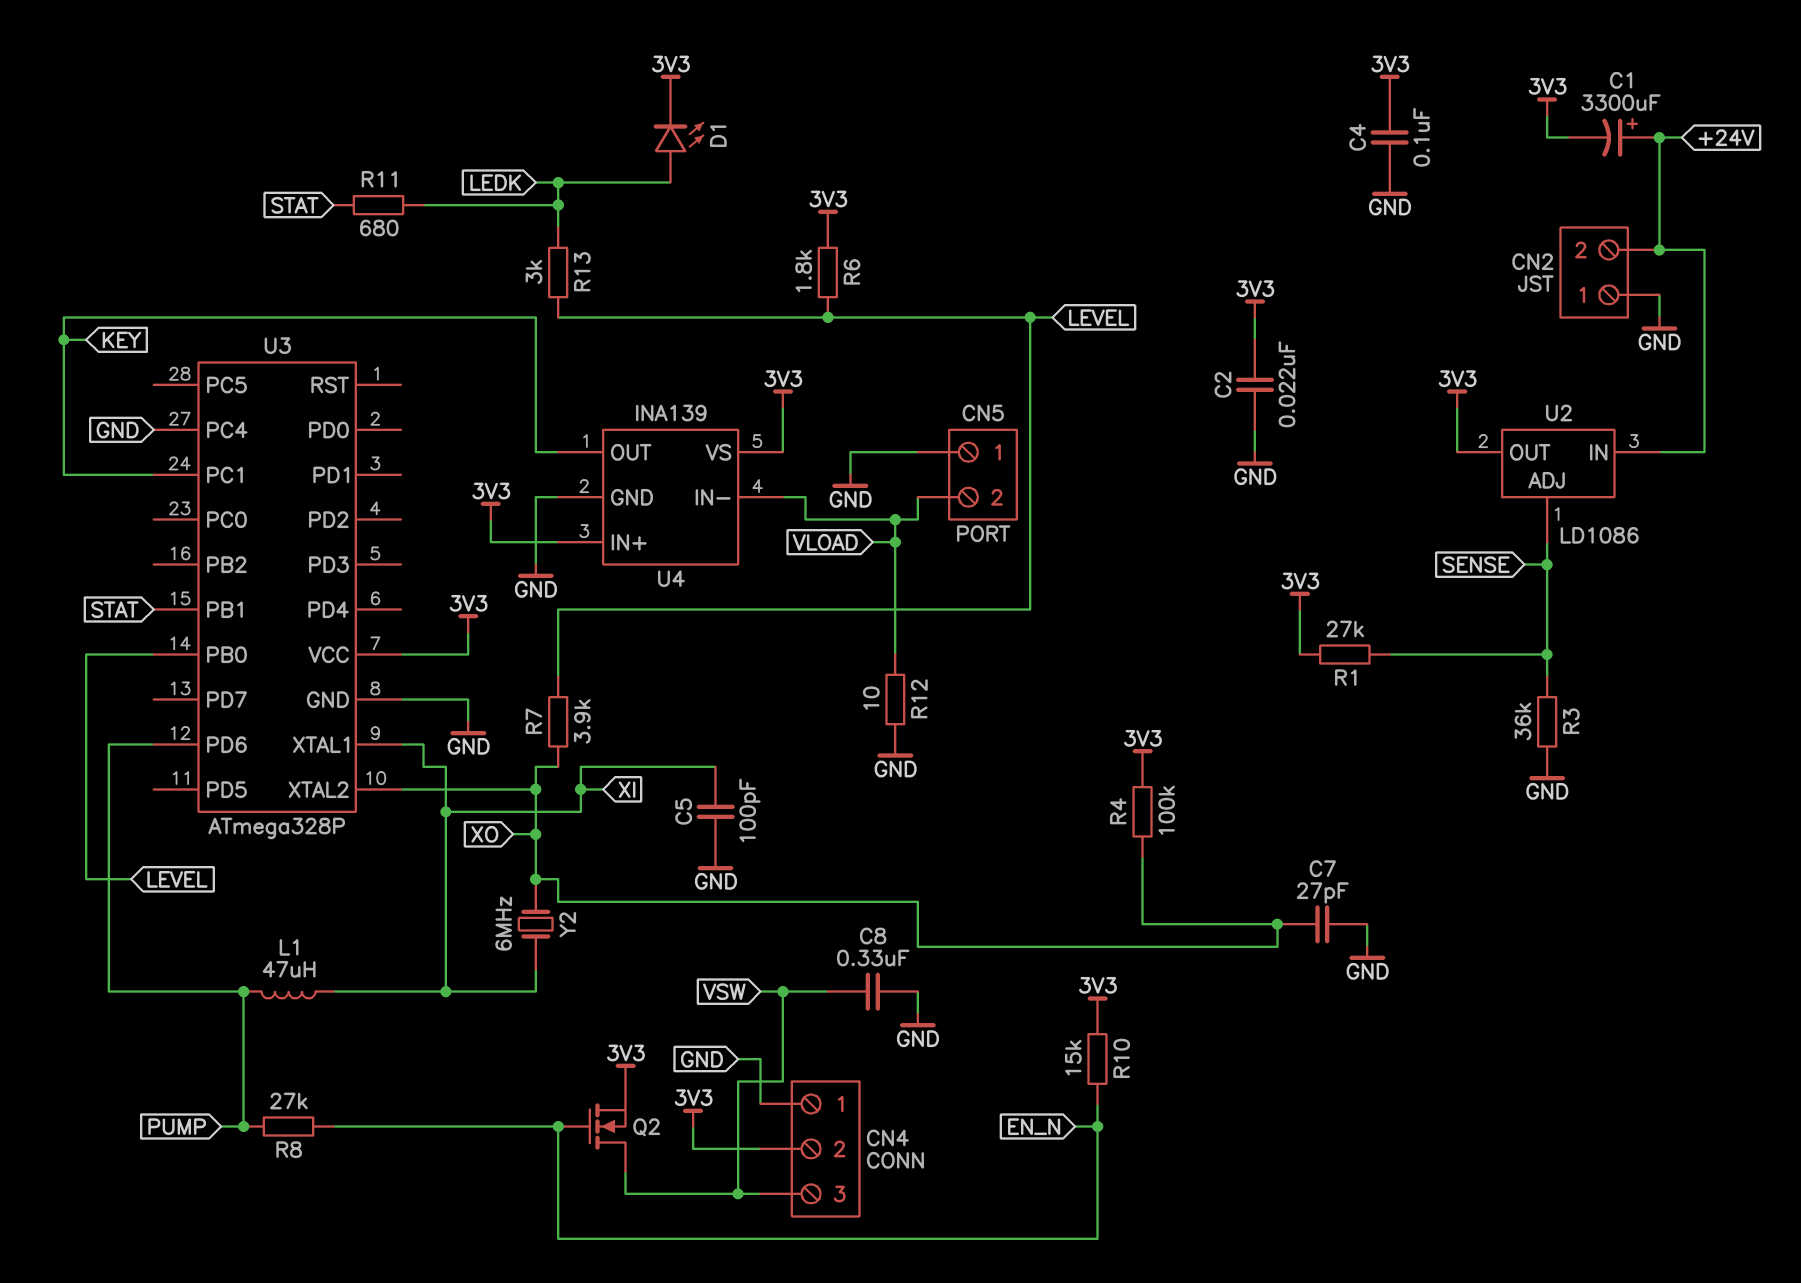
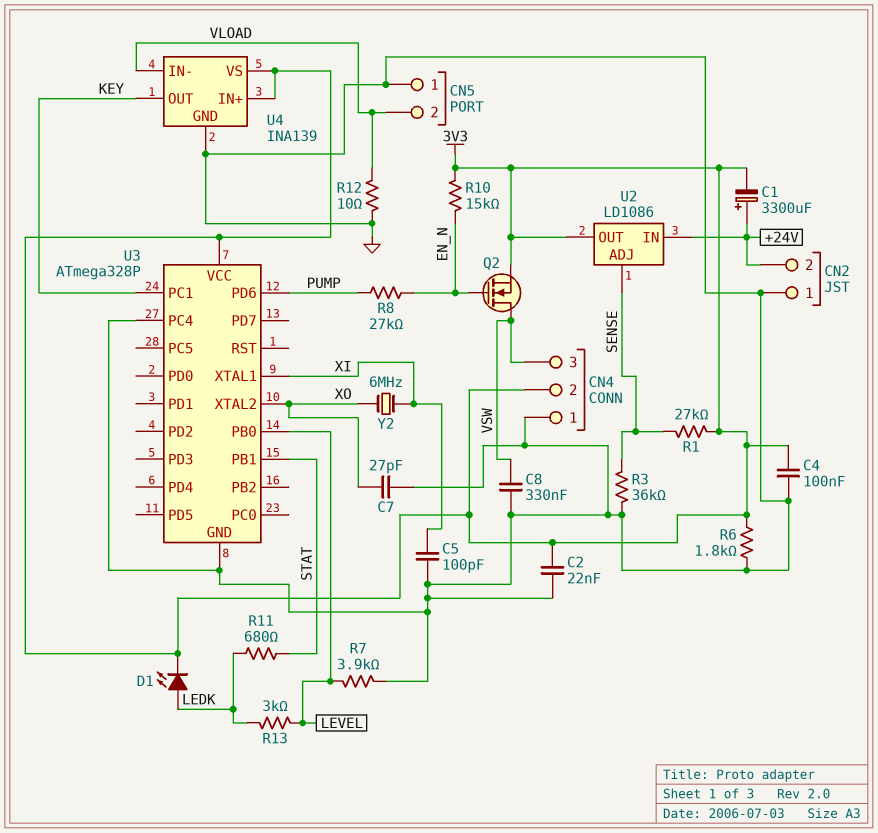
L1: 47uH (PUMP, XI) -> none
R4: 100k (3V3, XO) -> none
R6: 1.8k (3V3, LEVEL) -> 1.8k (3V3, GND)
R7: 3.9k (LEVEL, XO) -> 3.9k (GND, LEVEL)

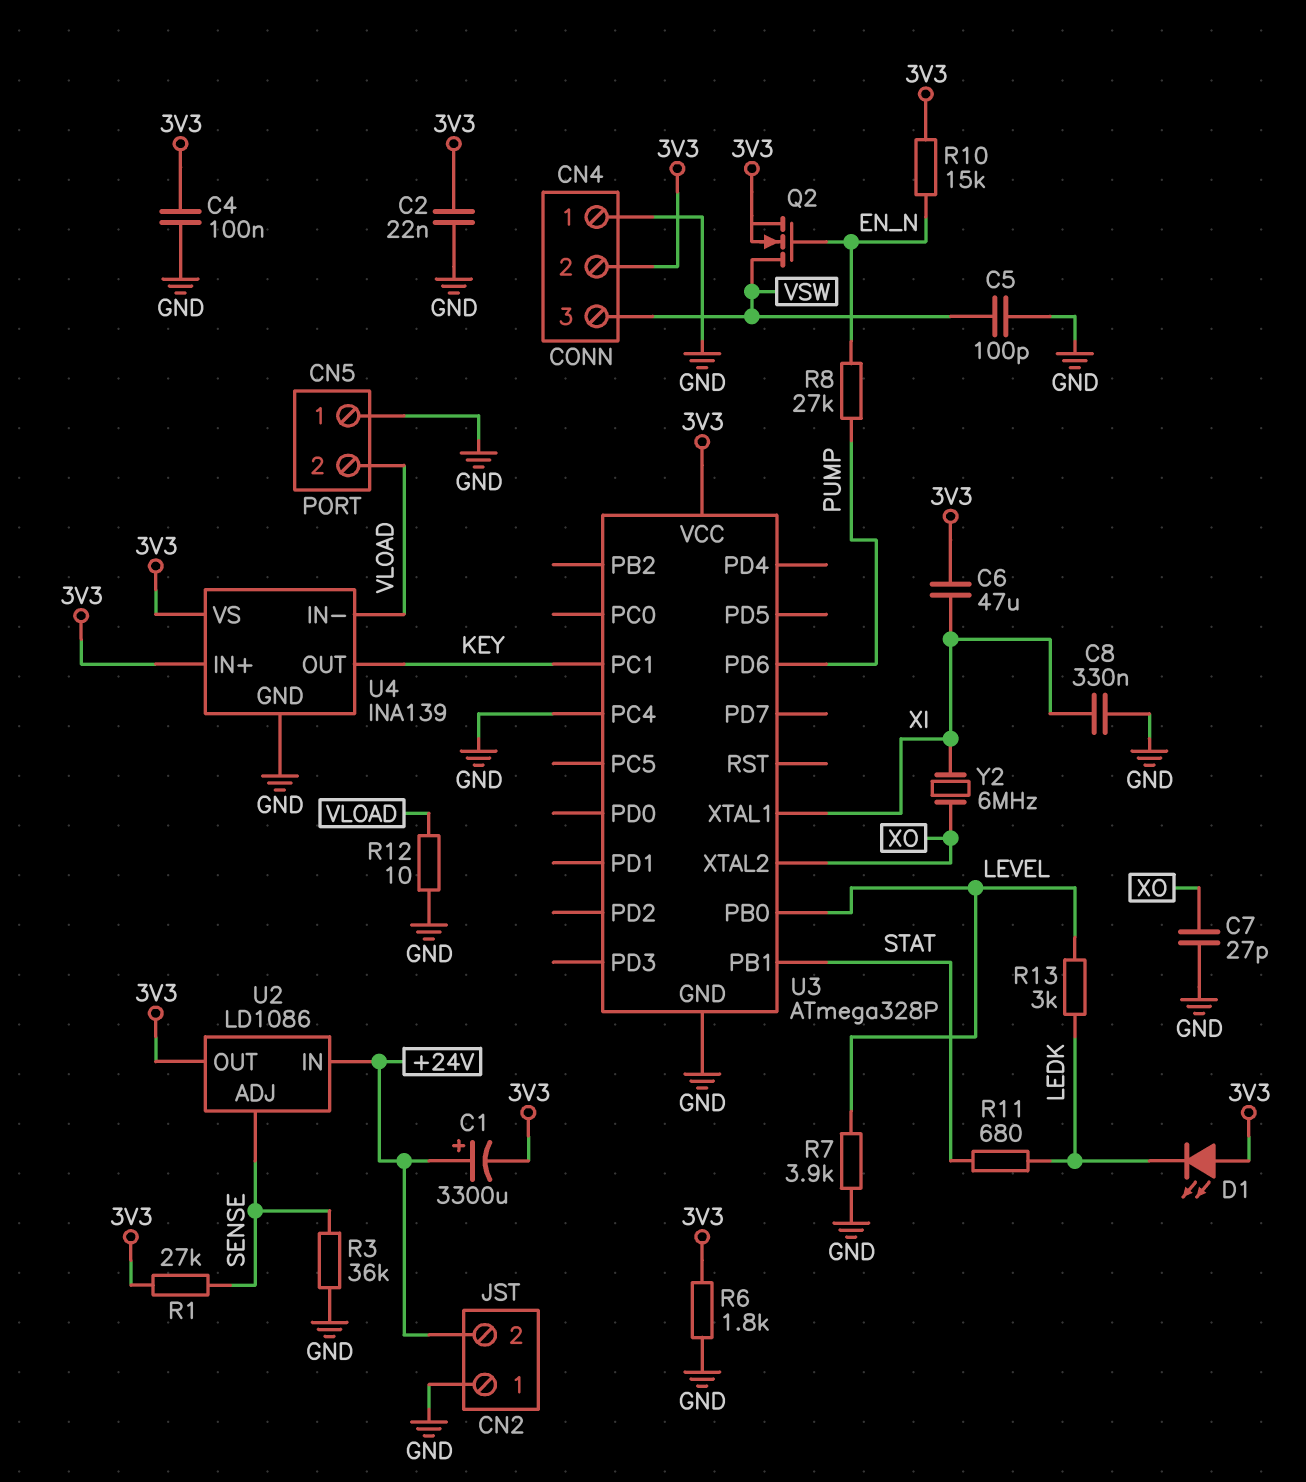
C5: 100pF (GND, XI) -> 100pF (GND, VSW)
C6: none -> 47uF (3V3, XI)
C8: 330nF (GND, VSW) -> 330nF (GND, XI)
D1: LED (A LEDK, K 3V3) -> LED (A 3V3, K LEDK)

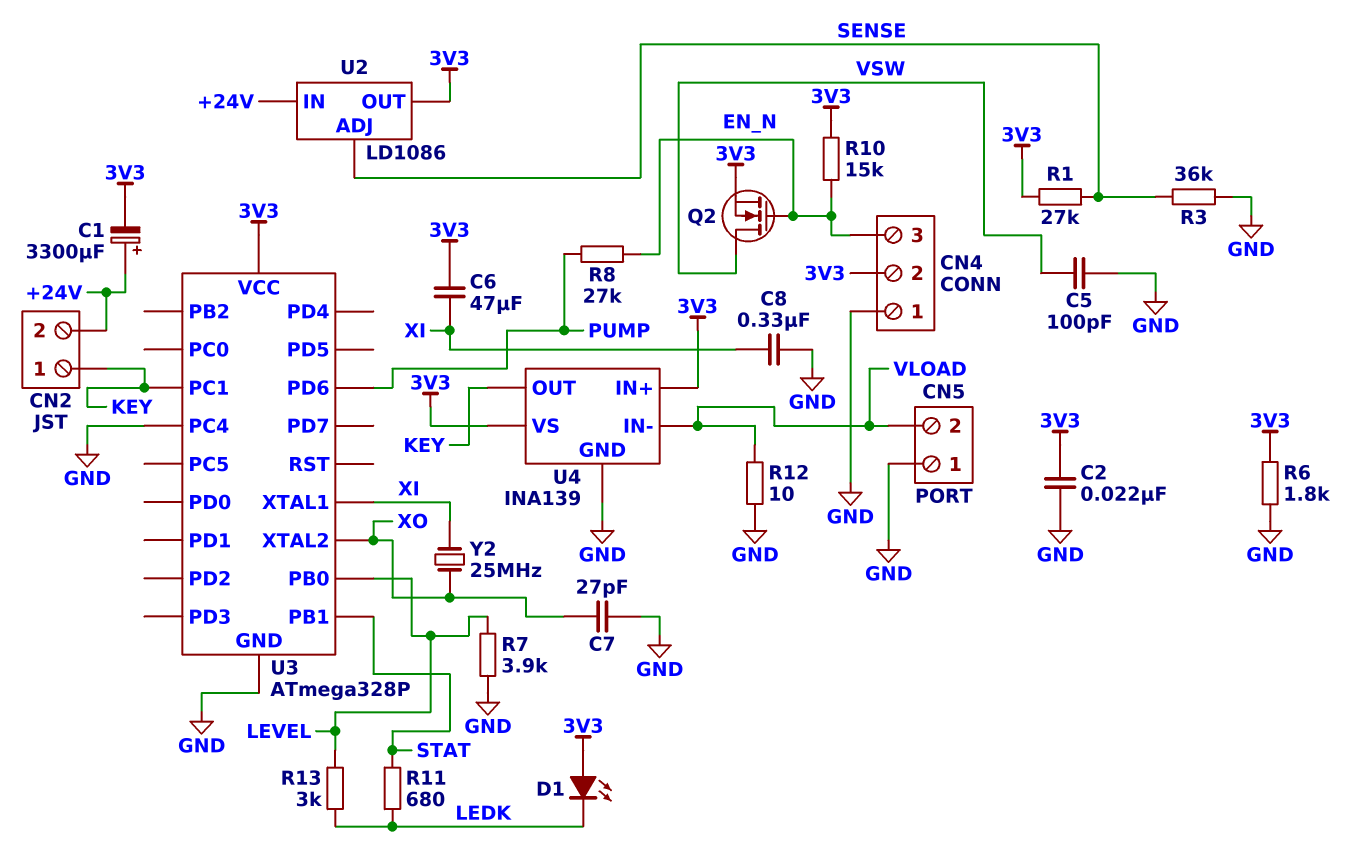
C4: 100nF (3V3, GND) -> none
CN2 pin 1: GND -> KEY
CN4 pin 3: VSW -> EN_N
Y2: 6MHz (XI, XO) -> 25MHz (XI, XO)

